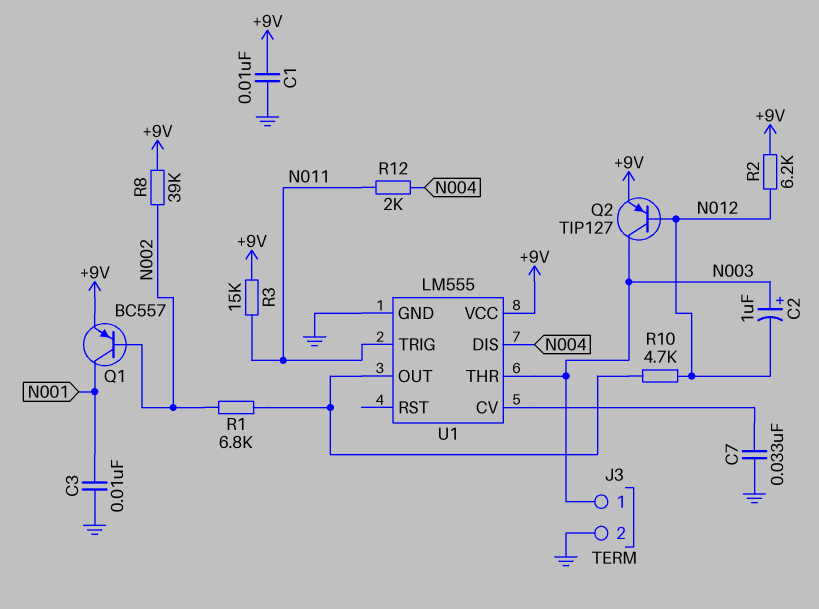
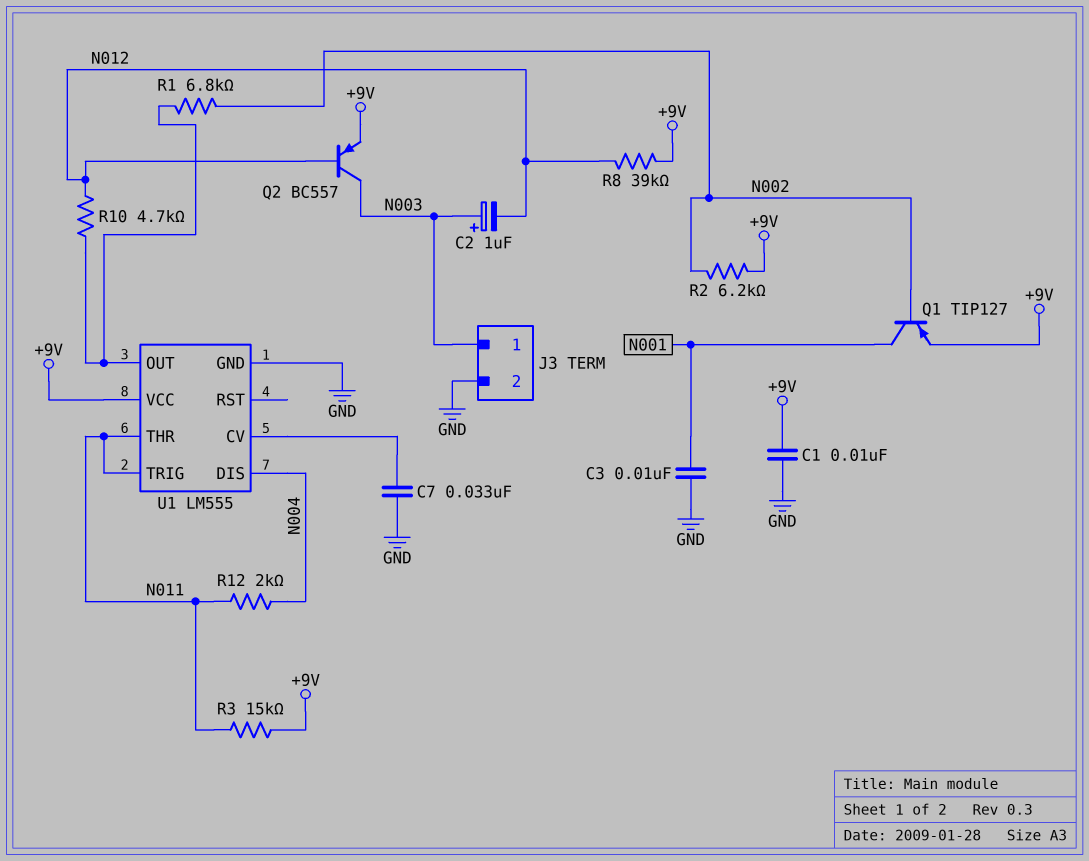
Q1: PNP BC557 (B N002, C N001, E +9V) -> PNP TIP127 (B N002, C N001, E +9V)
Q2: PNP TIP127 (B N012, C N003, E +9V) -> PNP BC557 (B N012, C N003, E +9V)
R2: 6.2k (+9V, N012) -> 6.2k (+9V, N002)
R8: 39k (+9V, N002) -> 39k (+9V, N012)
U1 pin THR: N003 -> N011

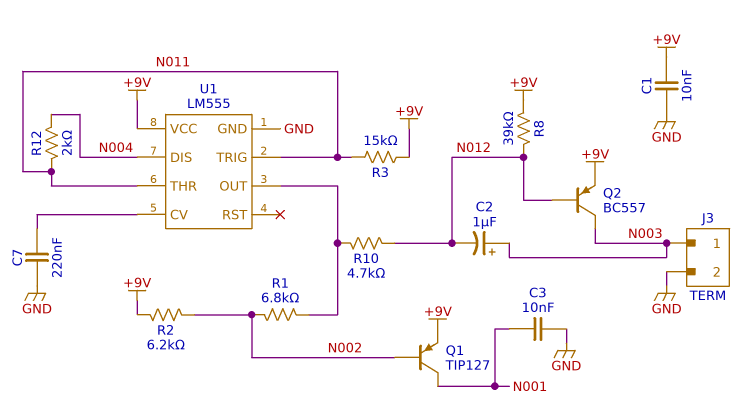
C7: 33nF (GND, U1/CV) -> 220nF (GND, U1/CV)

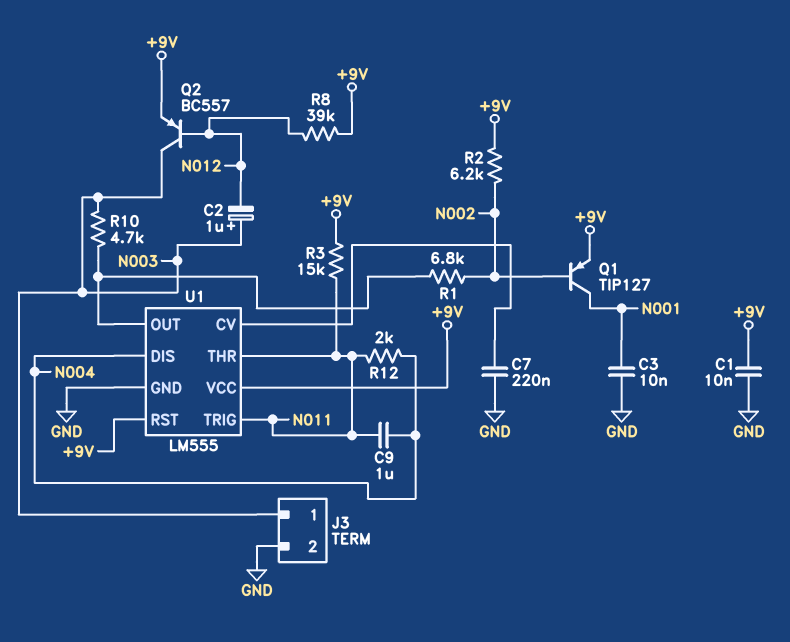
C9: none -> 1uF (N004, N011)
R10: 4.7k (N012, U1/OUT) -> 4.7k (N003, U1/OUT)
U1 pin RST: none -> +9V

